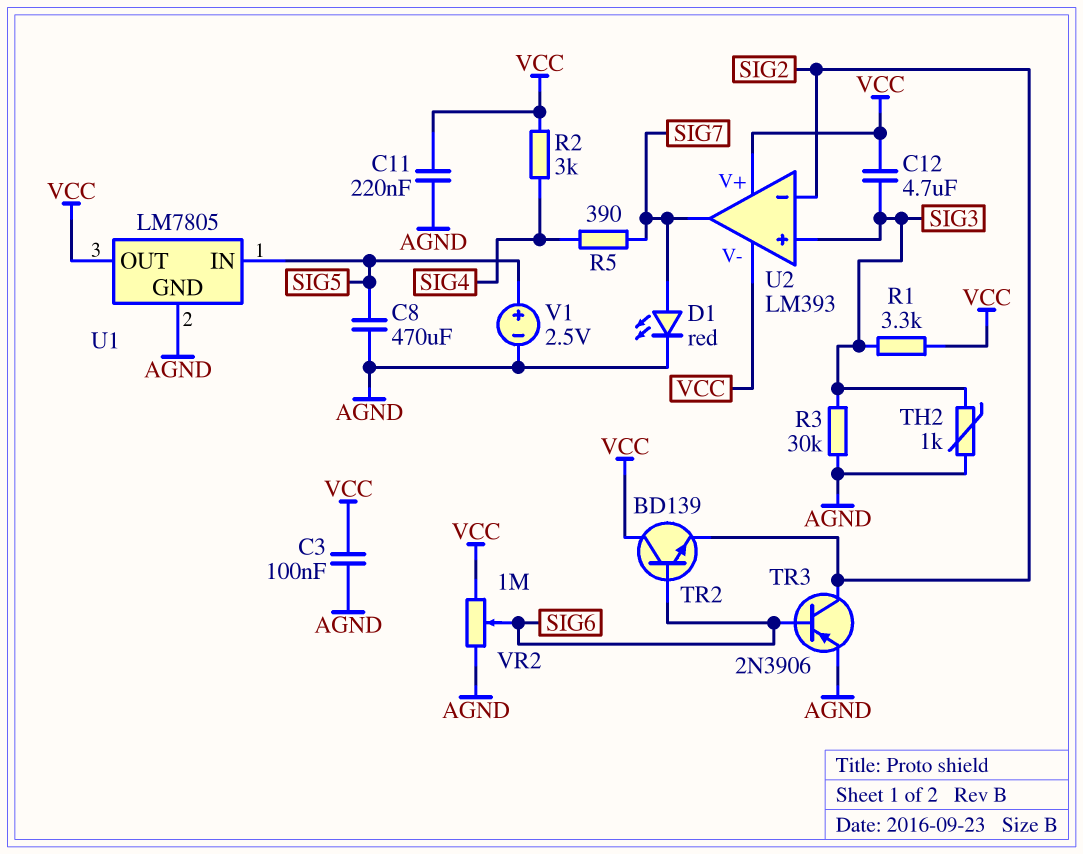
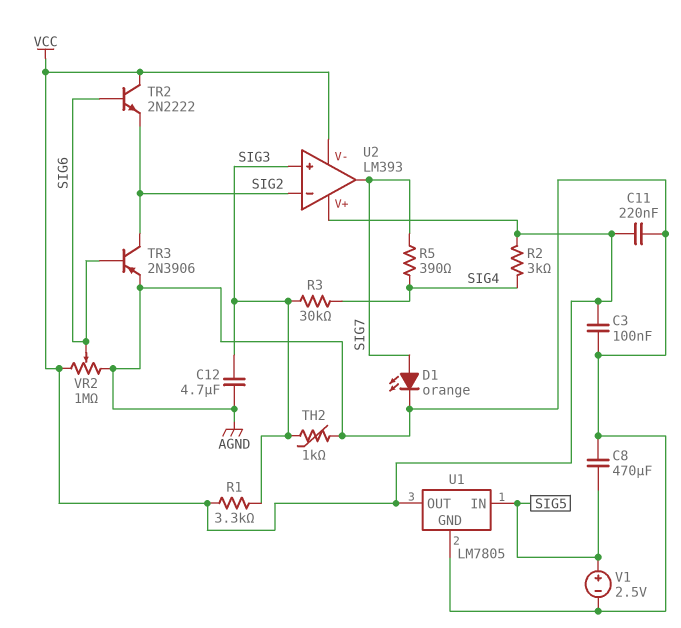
C12: 4.7uF (SIG3, VCC) -> 4.7uF (AGND, SIG3)
D1: LED red (A SIG7, K AGND) -> LED orange (A SIG7, K AGND)
R3: 30k (AGND, SIG3) -> 30k (SIG3, SIG4)
TR2: NPN BD139 (B SIG6, C VCC, E SIG2) -> NPN 2N2222 (B SIG6, C VCC, E SIG2)

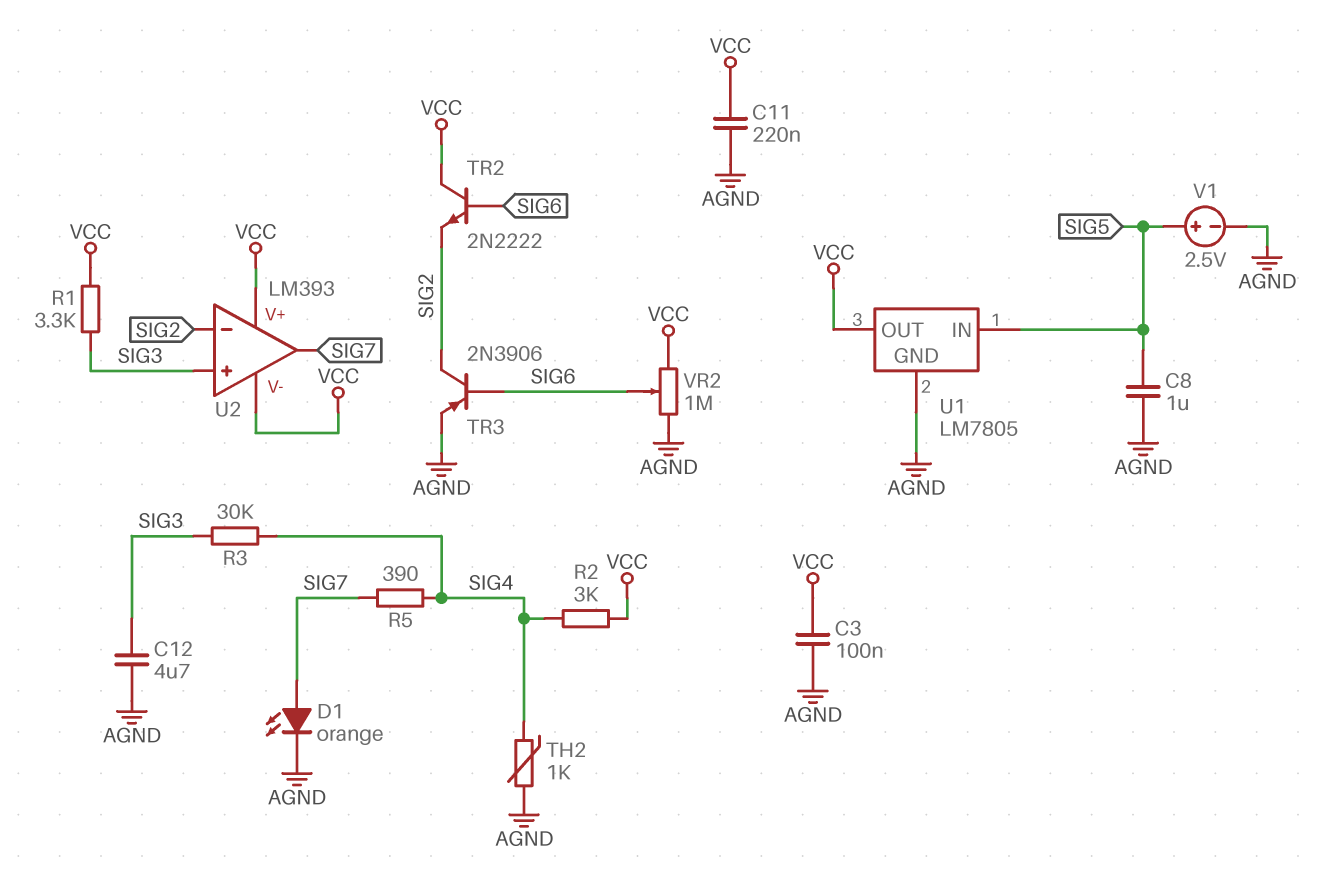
C8: 470uF (AGND, SIG5) -> 1uF (AGND, SIG5)
TH2: 1k (AGND, SIG3) -> 1k (AGND, SIG4)

